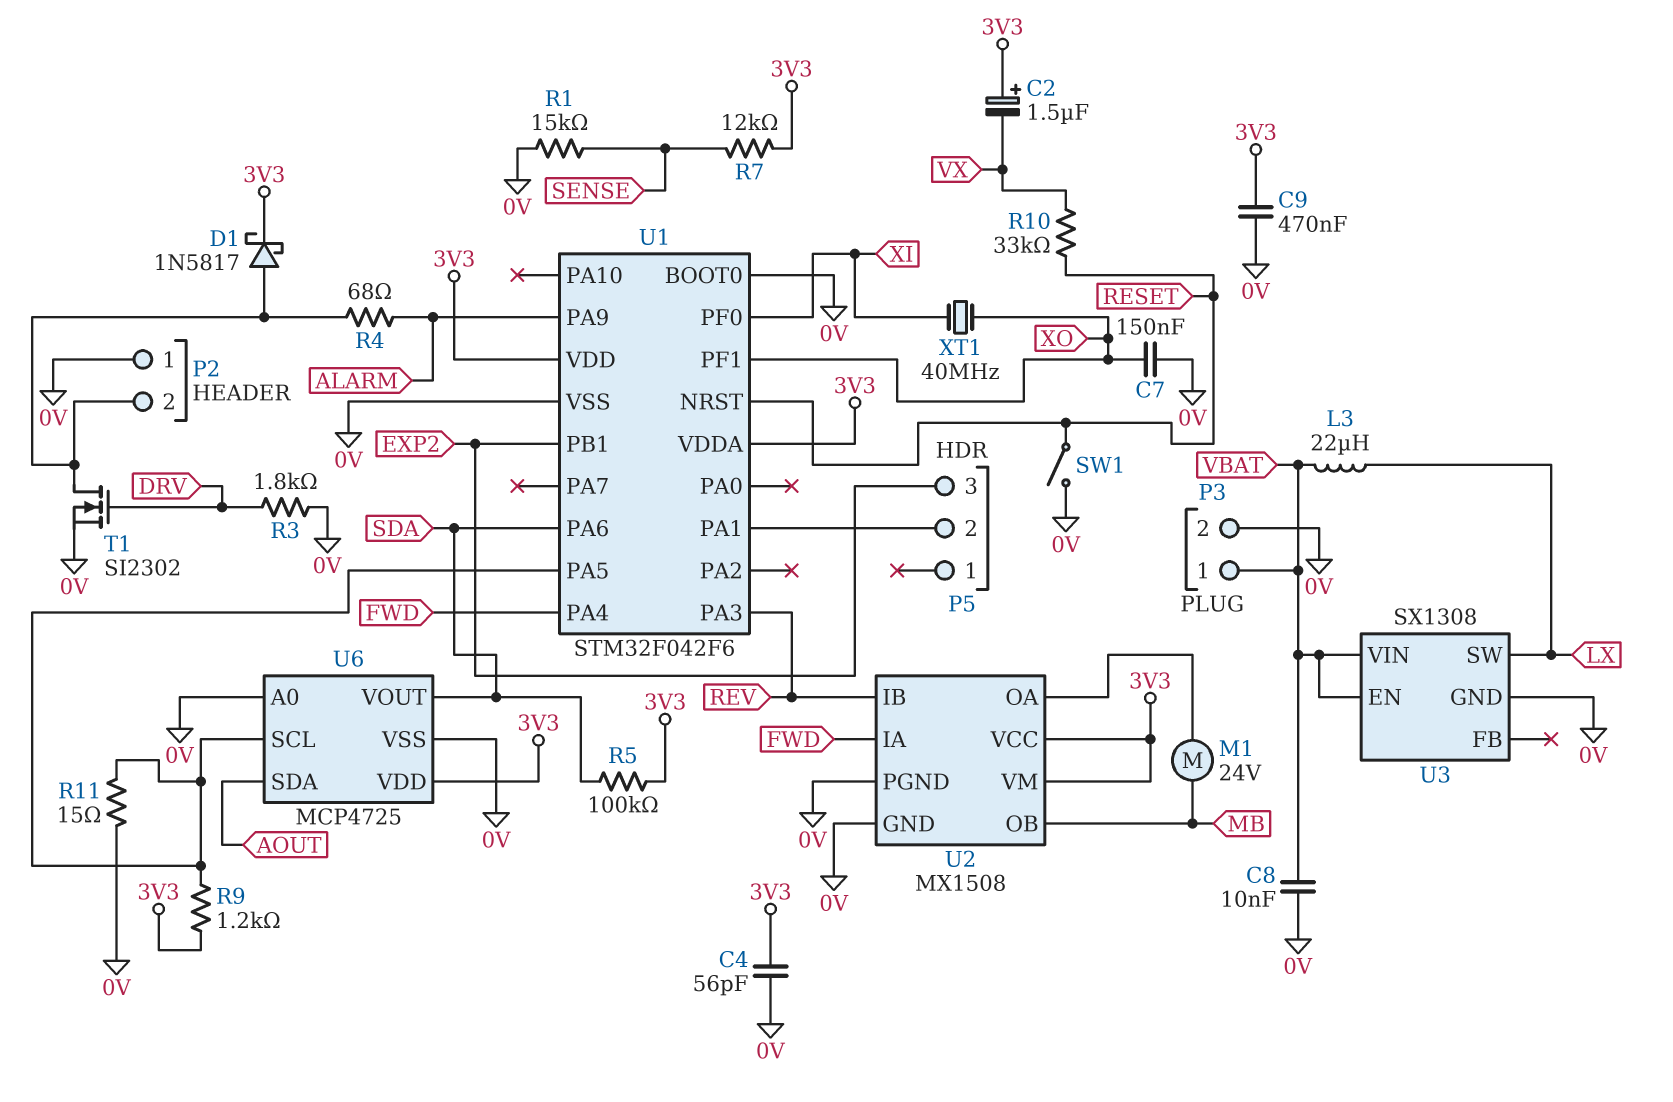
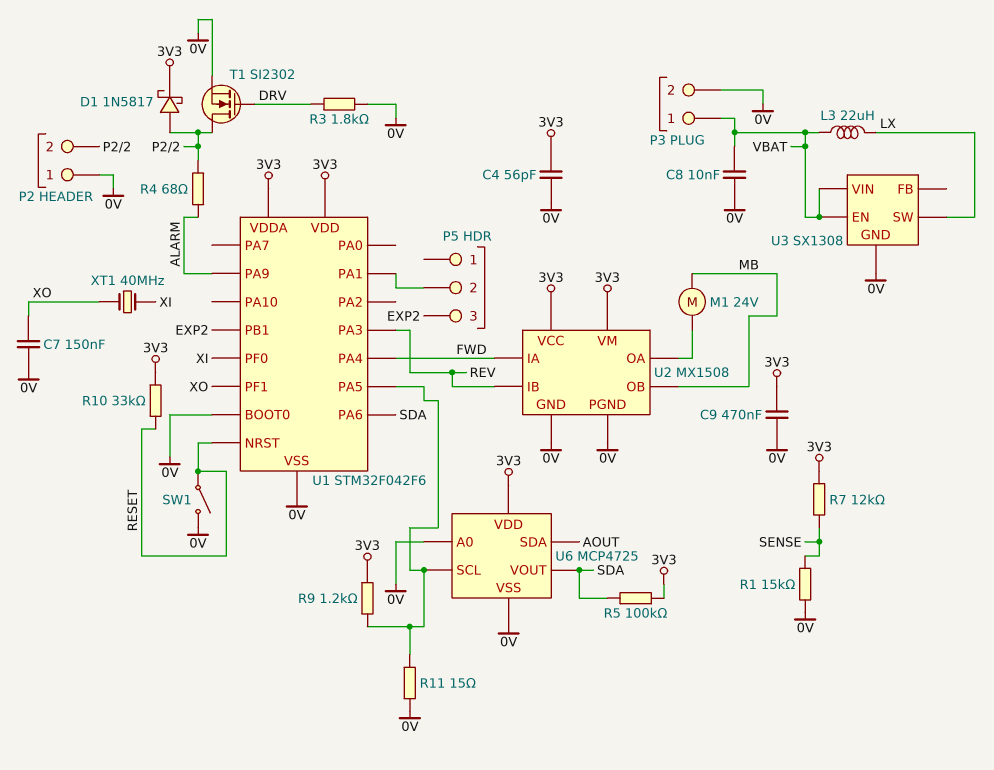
C2: 1.5uF (plus 3V3, minus VX) -> none
R10: 33k (RESET, VX) -> 33k (3V3, RESET)

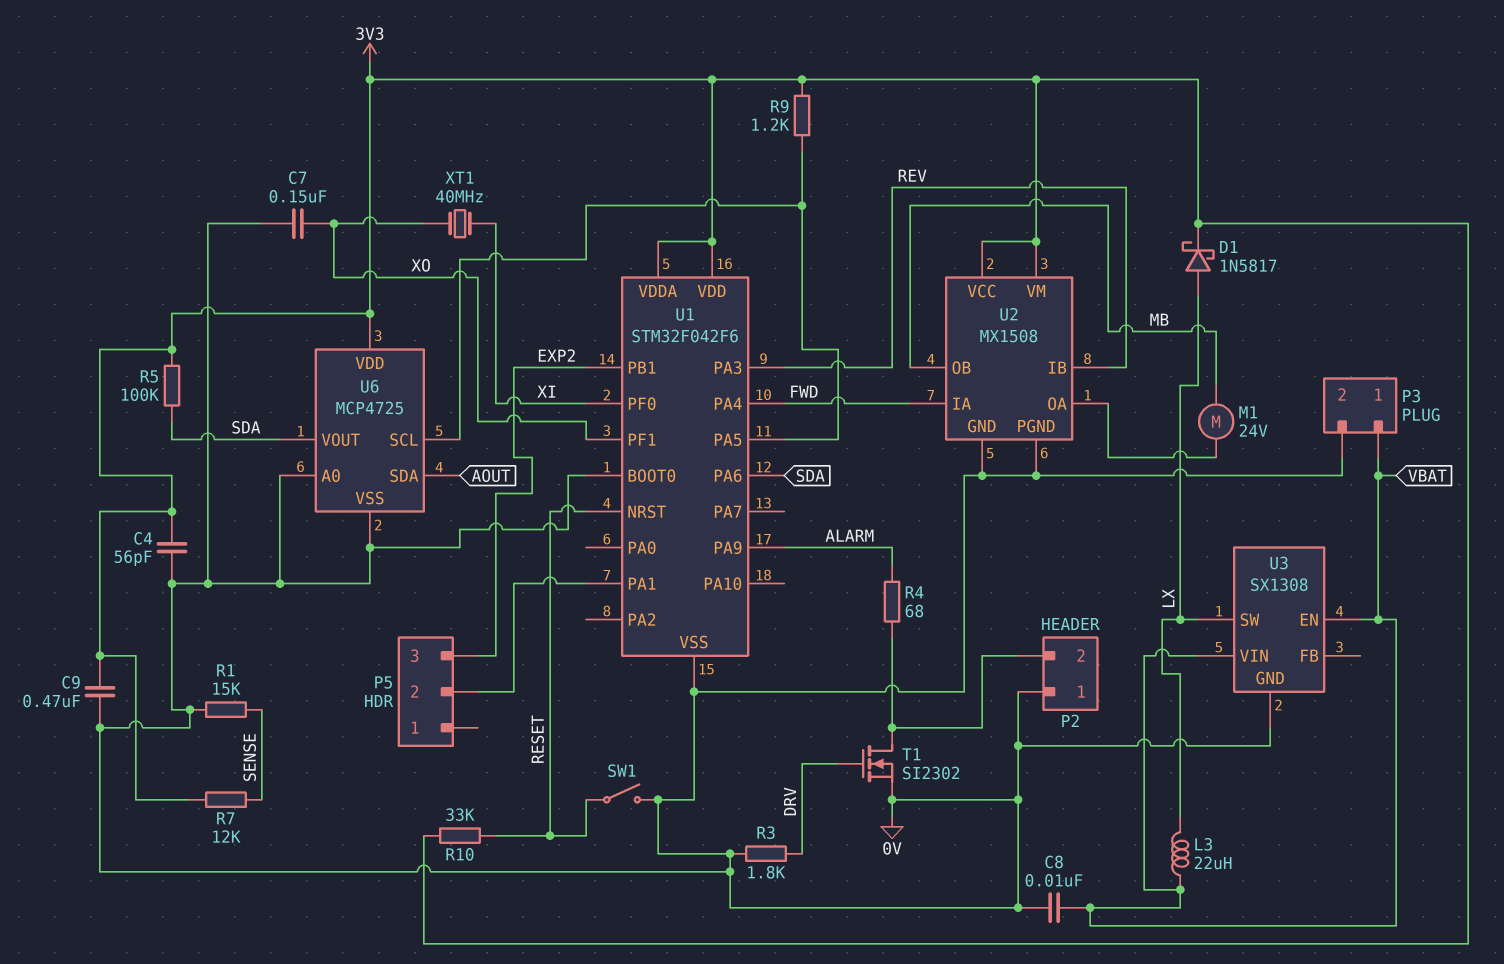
D1: schottky 1N5817 (A P2/2, K 3V3) -> schottky 1N5817 (A LX, K 3V3)
R11: 15 (0V, U1/PA5) -> none

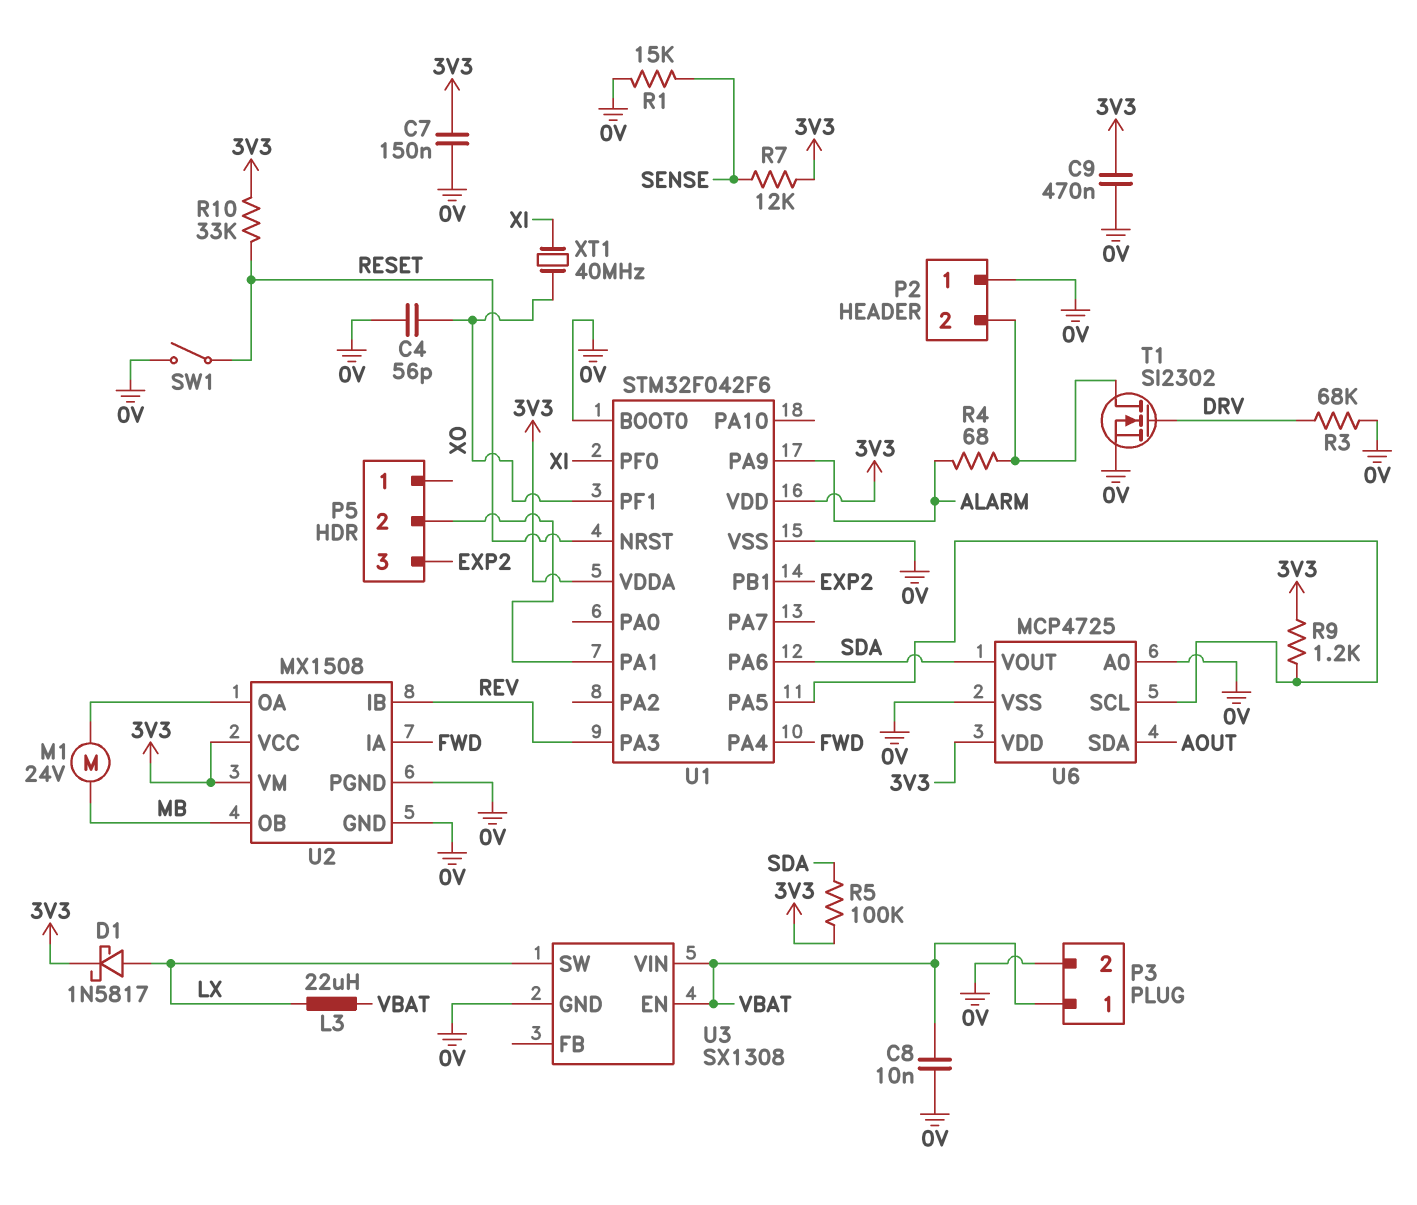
C4: 56pF (0V, 3V3) -> 56pF (0V, XO)
C7: 150nF (0V, XO) -> 150nF (0V, 3V3)
R3: 1.8k (0V, DRV) -> 68k (0V, DRV)

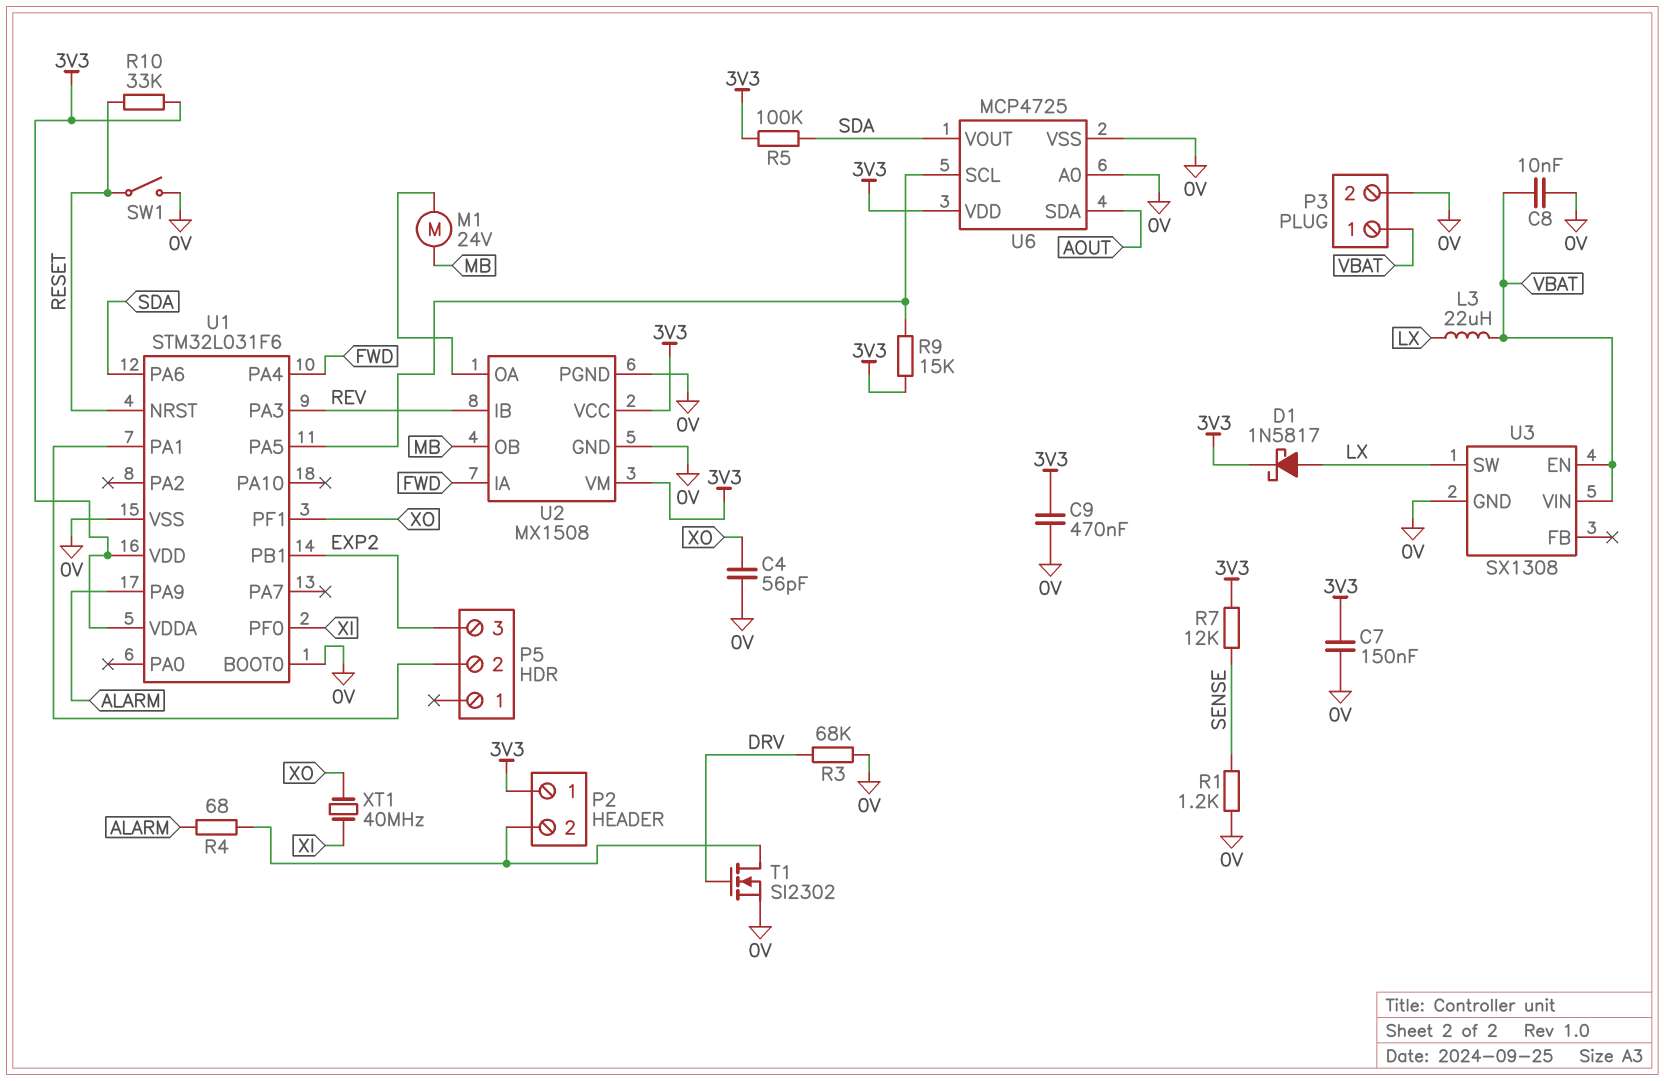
P2 pin 1: 0V -> 3V3
R1: 15k (0V, SENSE) -> 1.2k (0V, SENSE)
R9: 1.2k (3V3, U1/PA5) -> 15k (3V3, U1/PA5)
U1: STM32F042F6 -> STM32L031F6

